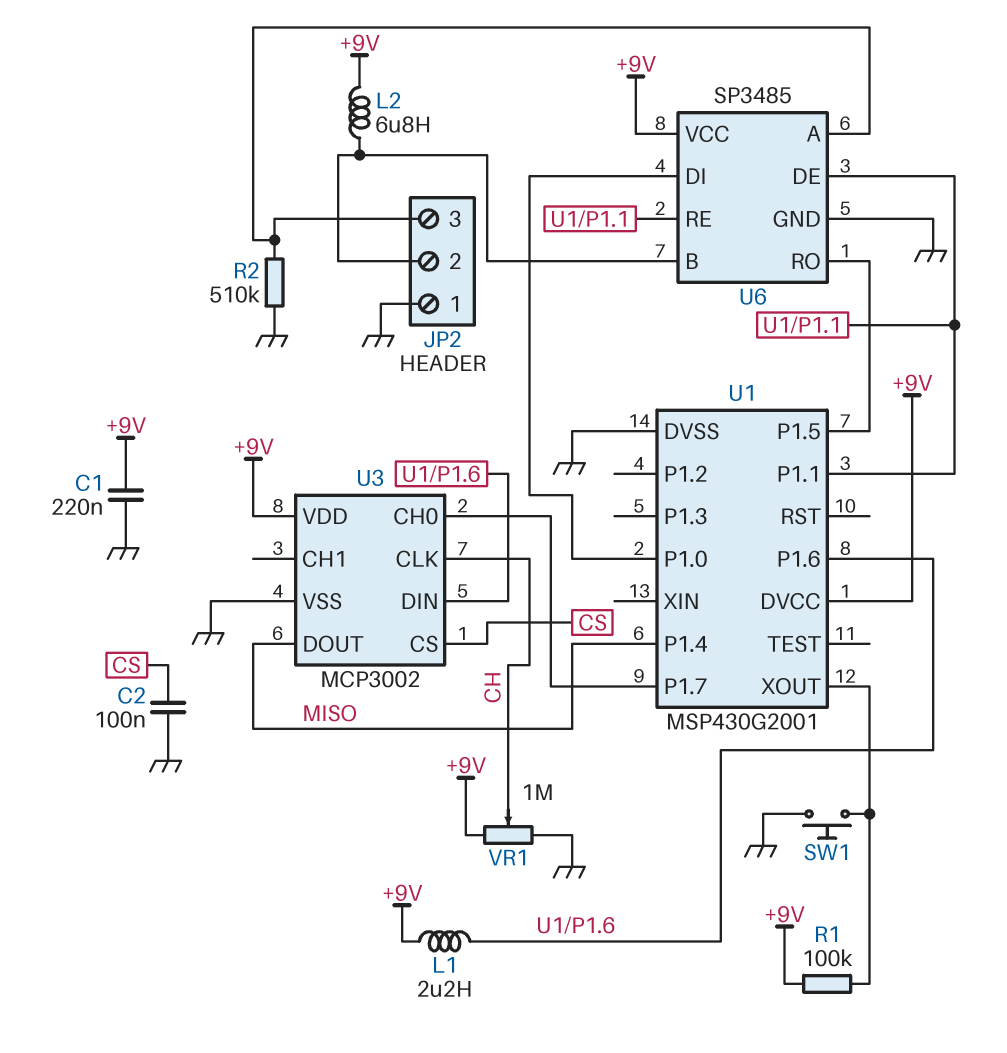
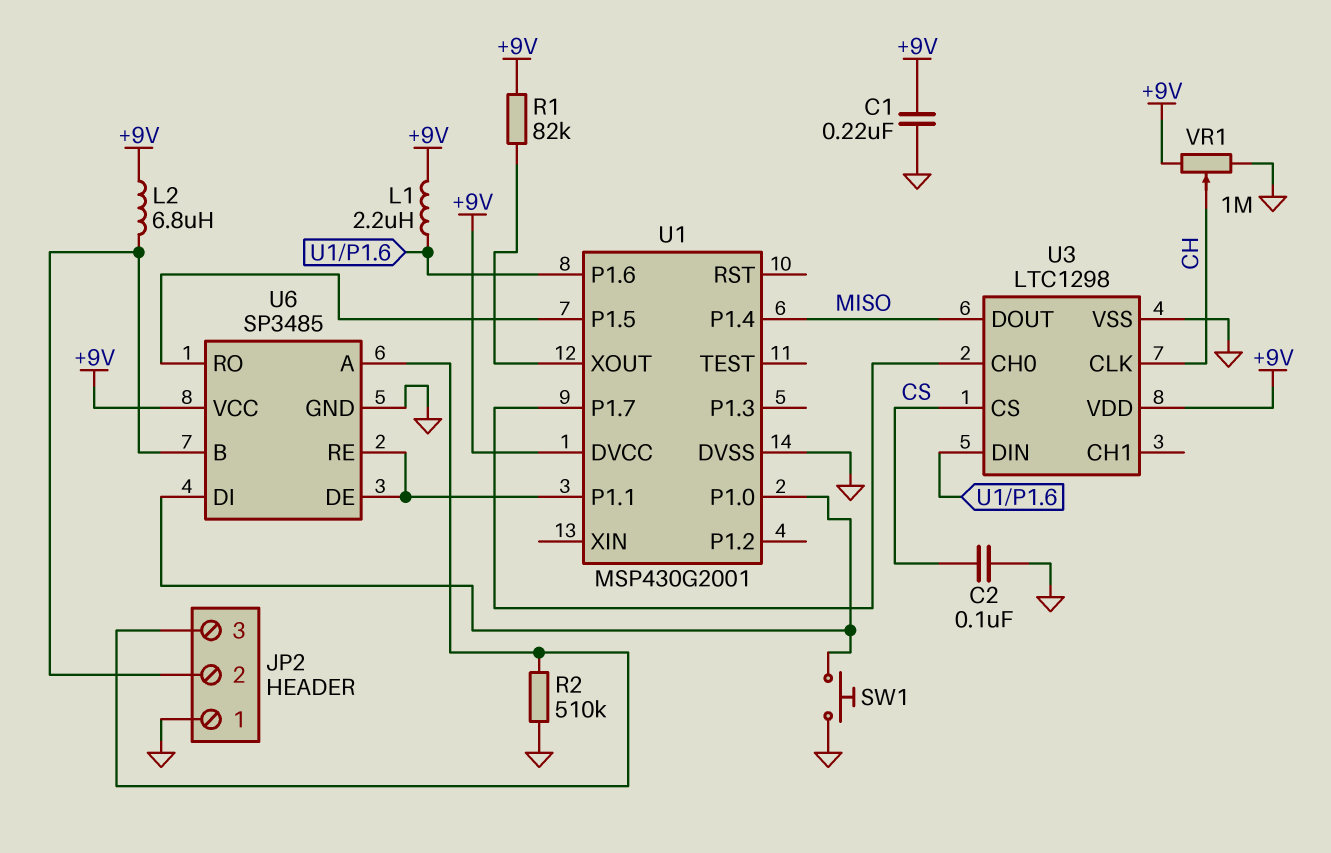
R1: 100k (+9V, U1/XOUT) -> 82k (+9V, U1/XOUT)
SW1: button (GND, U1/XOUT) -> button (GND, U1/P1.0)
U3: MCP3002 -> LTC1298

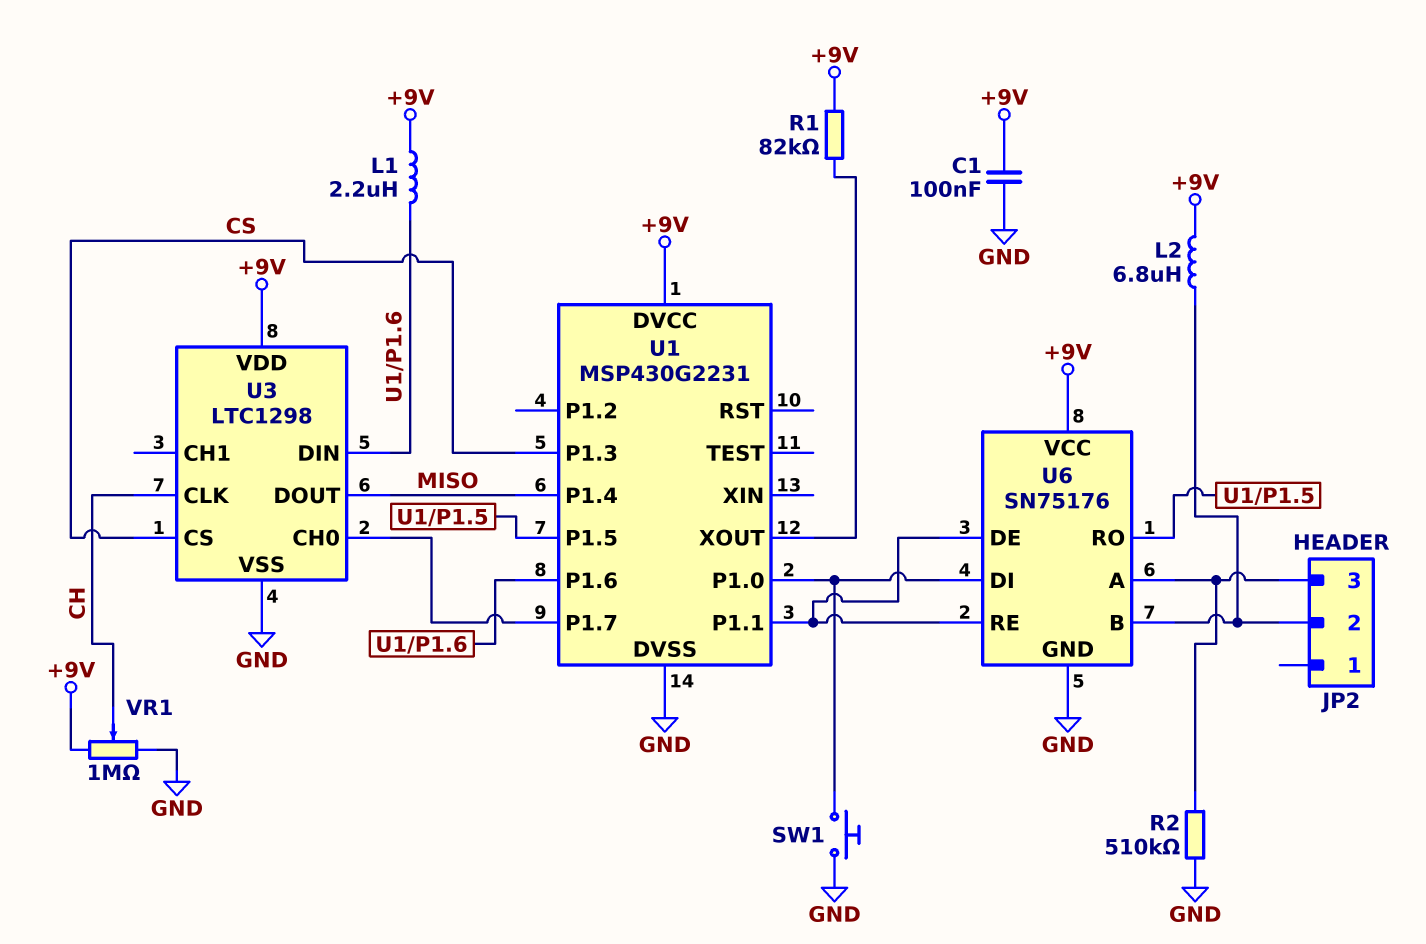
C1: 220nF (+9V, GND) -> 100nF (+9V, GND)
C2: 100nF (CS, GND) -> none
JP2 pin 1: GND -> none
U1: MSP430G2001 -> MSP430G2231
U1 pin P1.3: none -> CS
U6: SP3485 -> SN75176

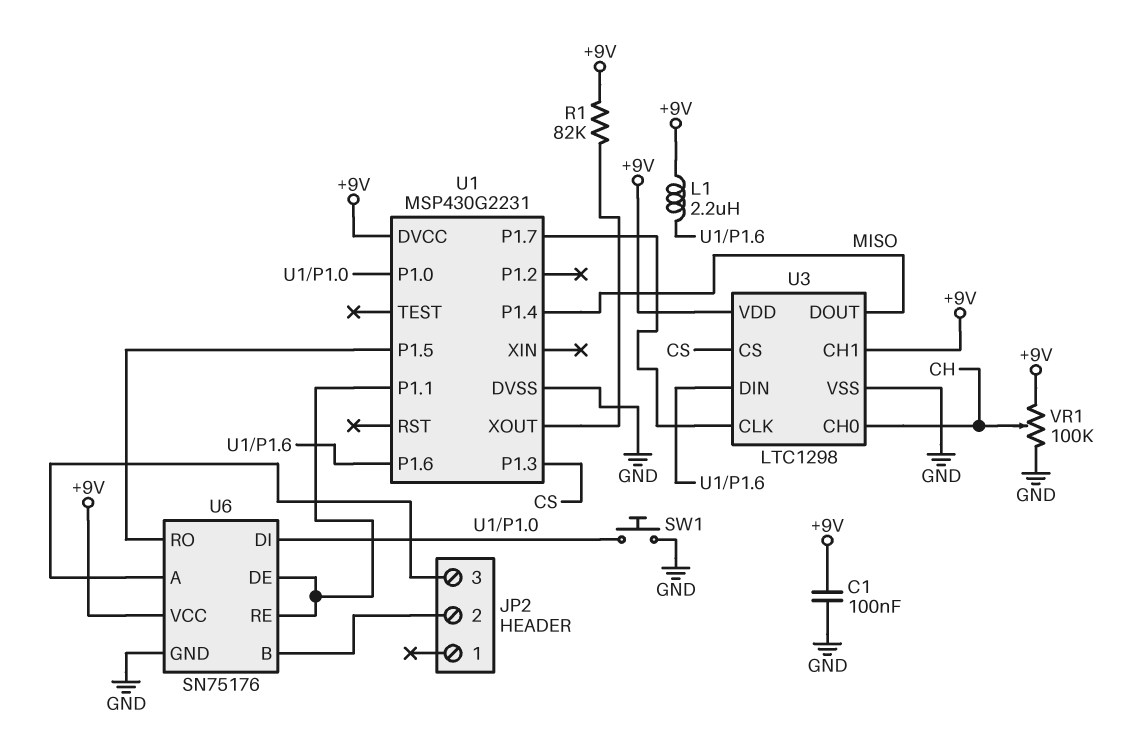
L2: 6.8uH (+9V, JP2/2) -> none
R2: 510k (GND, JP2/3) -> none
U3 pin CH0: U1/P1.7 -> CH
U3 pin CH1: none -> +9V
U3 pin CLK: CH -> U1/P1.7
VR1: 1M (+9V, GND, wiper CH) -> 100k (+9V, GND, wiper CH)

